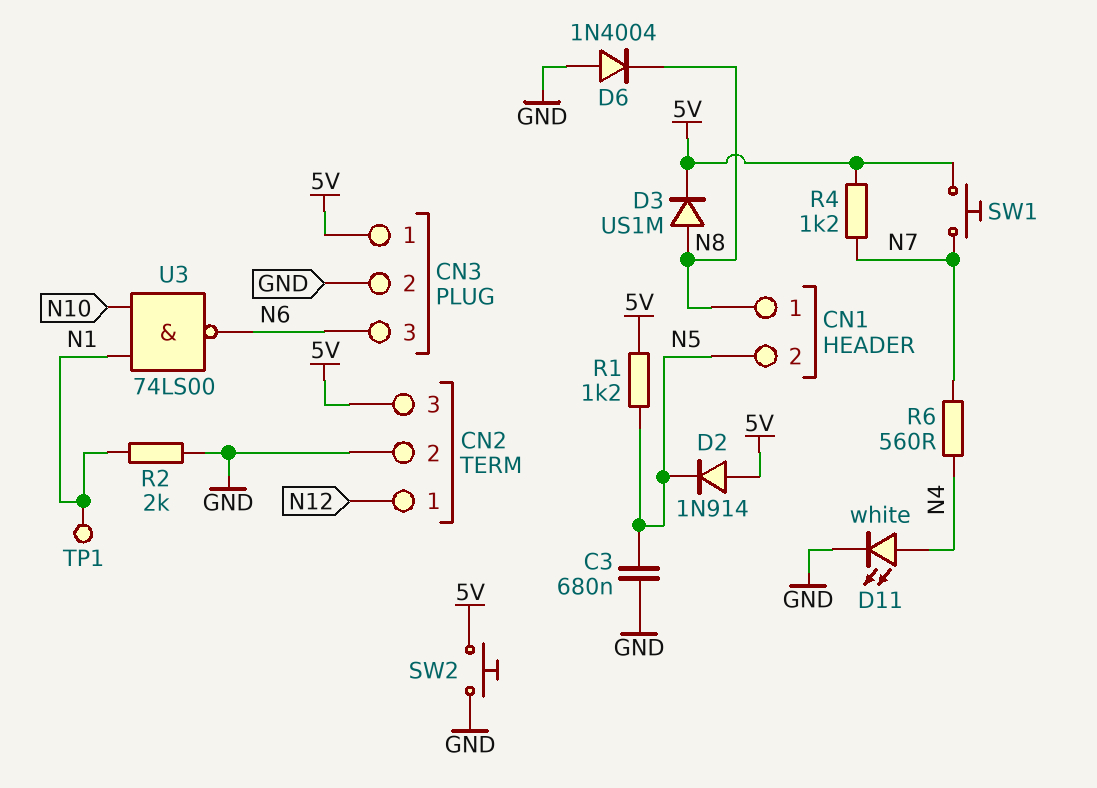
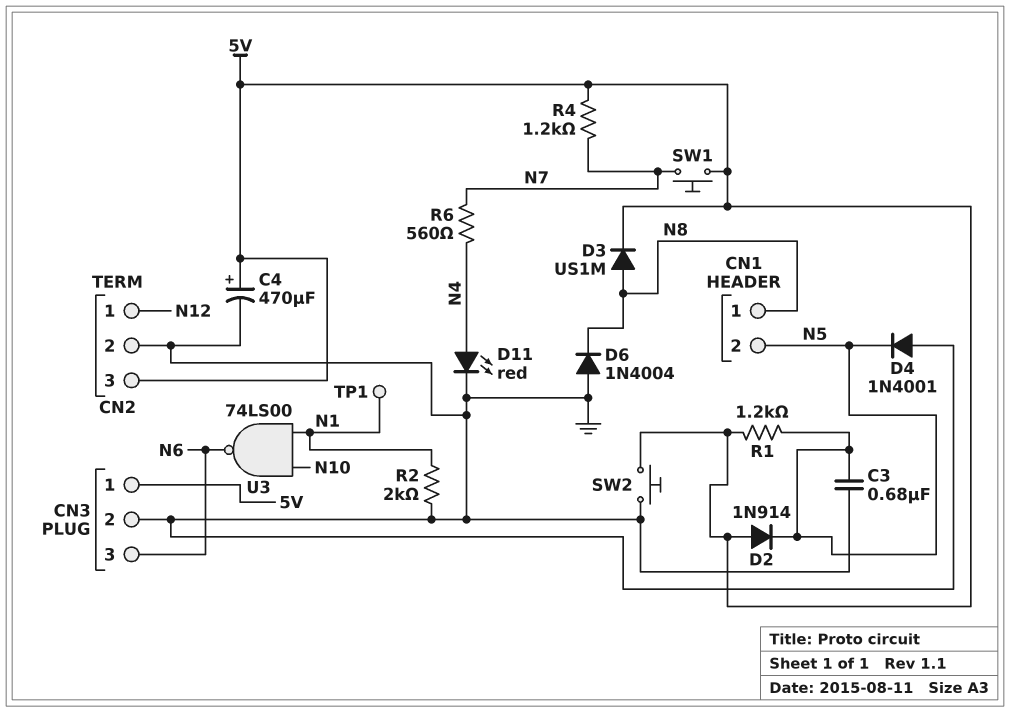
C4: none -> 470uF (plus 5V, minus GND)
D4: none -> diode 1N4001 (A GND, K N5)
D11: LED white (A N4, K GND) -> LED red (A N4, K GND)

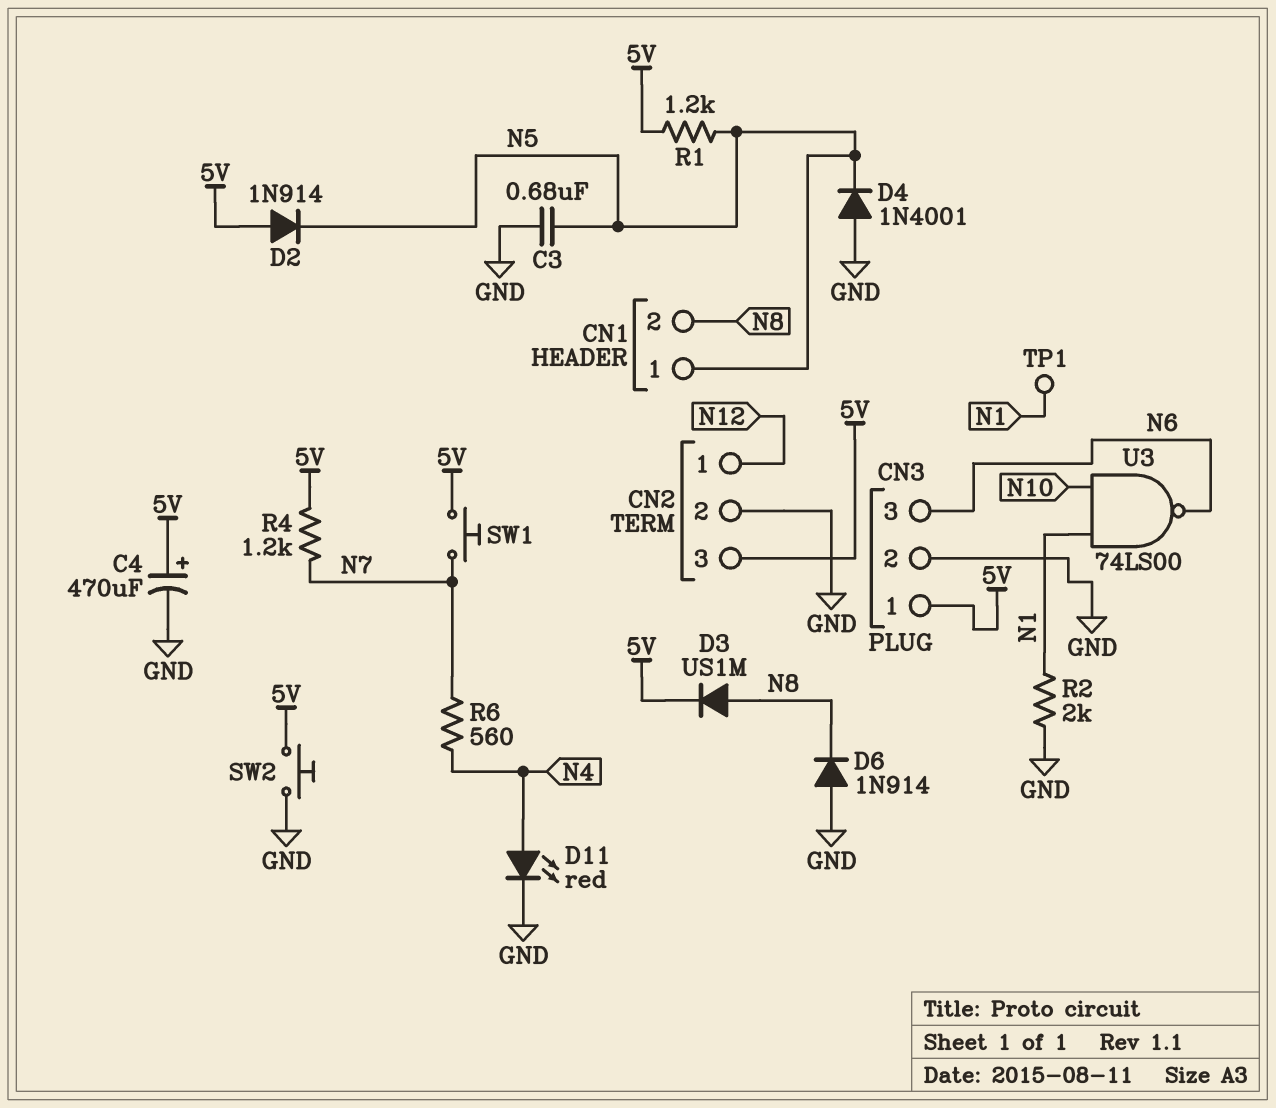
CN1 pin 1: N8 -> N5
CN1 pin 2: N5 -> N8
D6: diode 1N4004 (A GND, K N8) -> diode 1N914 (A GND, K N8)

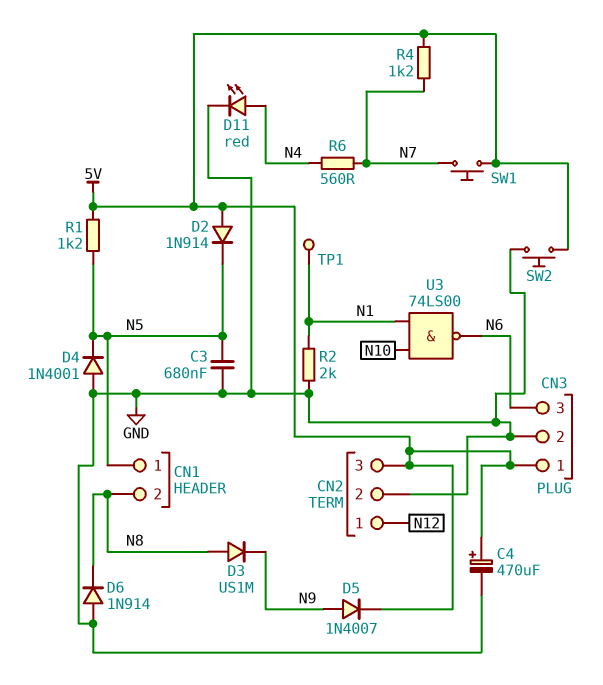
D3: diode US1M (A N8, K 5V) -> diode US1M (A N8, K N9)
D5: none -> diode 1N4007 (A N9, K 5V)

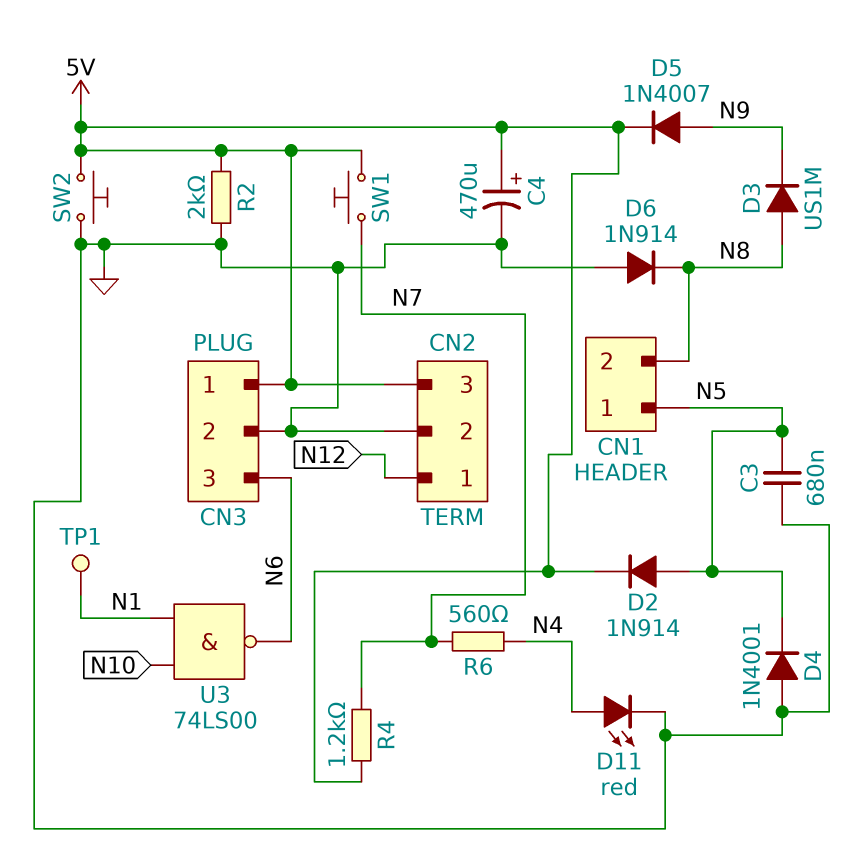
D2: diode 1N914 (A 5V, K N5) -> diode 1N914 (A N5, K 5V)
R1: 1.2k (5V, N5) -> none
R2: 2k (GND, N1) -> 2k (5V, GND)

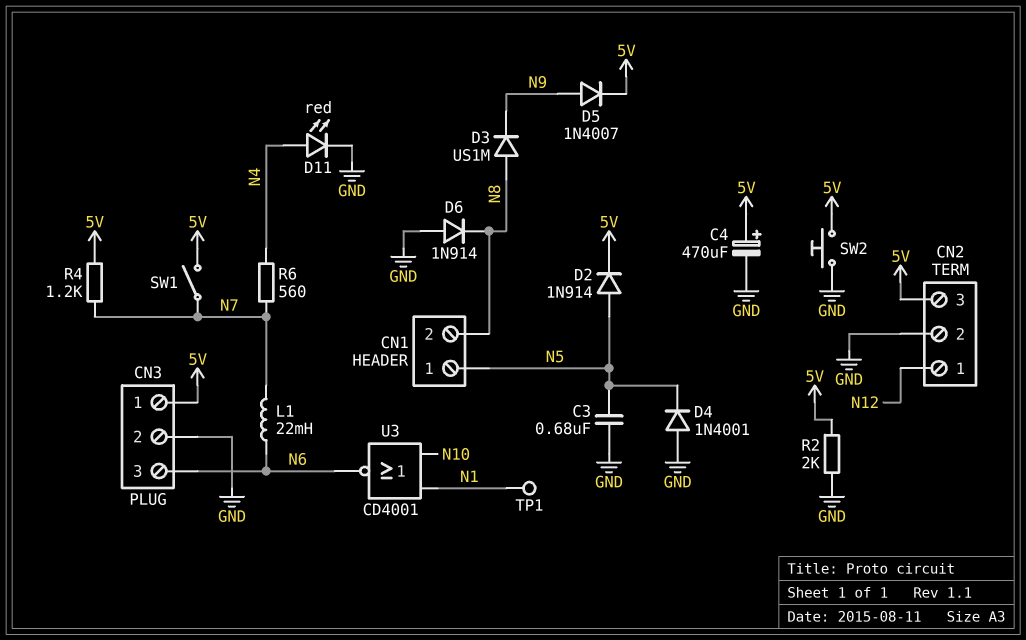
L1: none -> 22mH (N6, N7)
SW1: button (5V, N7) -> switch (5V, N7)
U3: NAND 74LS00 (in N1, in N10, out N6) -> NOR CD4001 (in N1, in N10, out N6)

